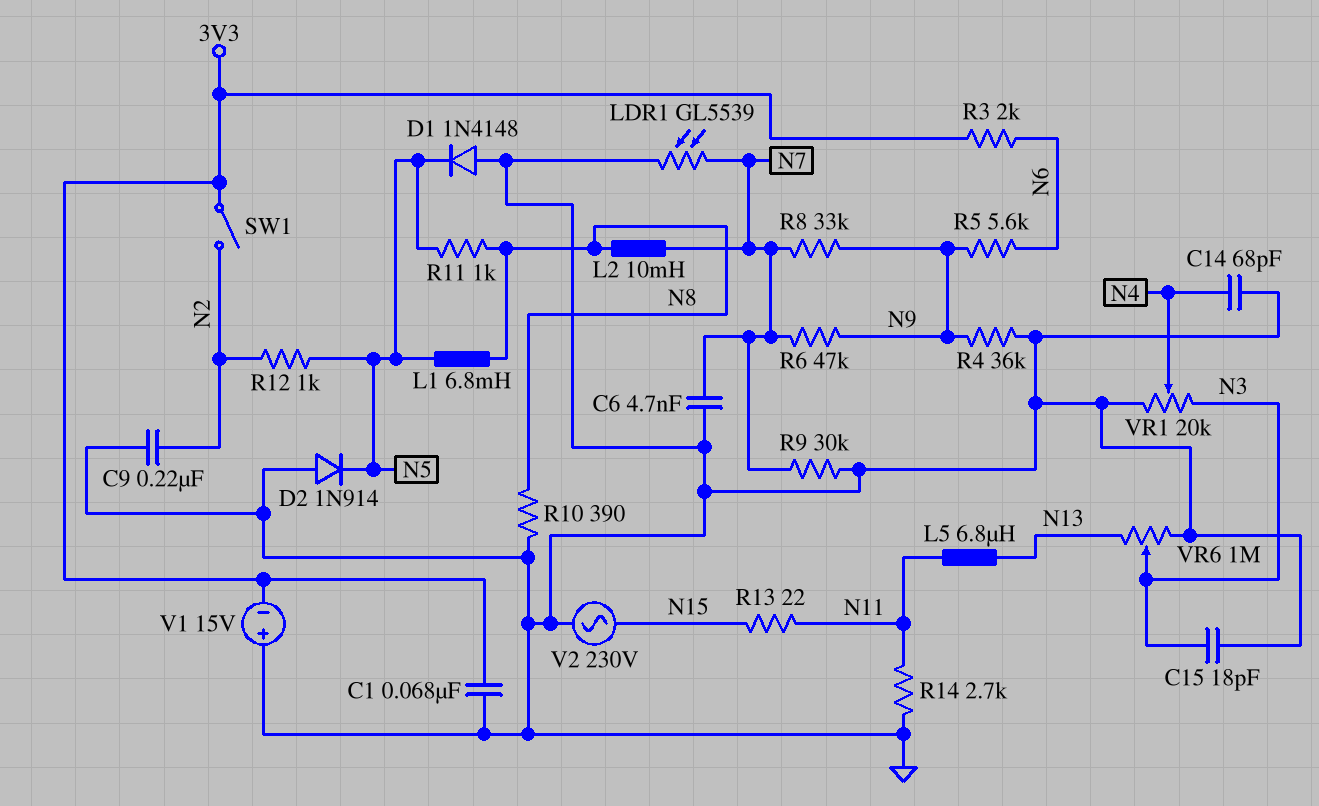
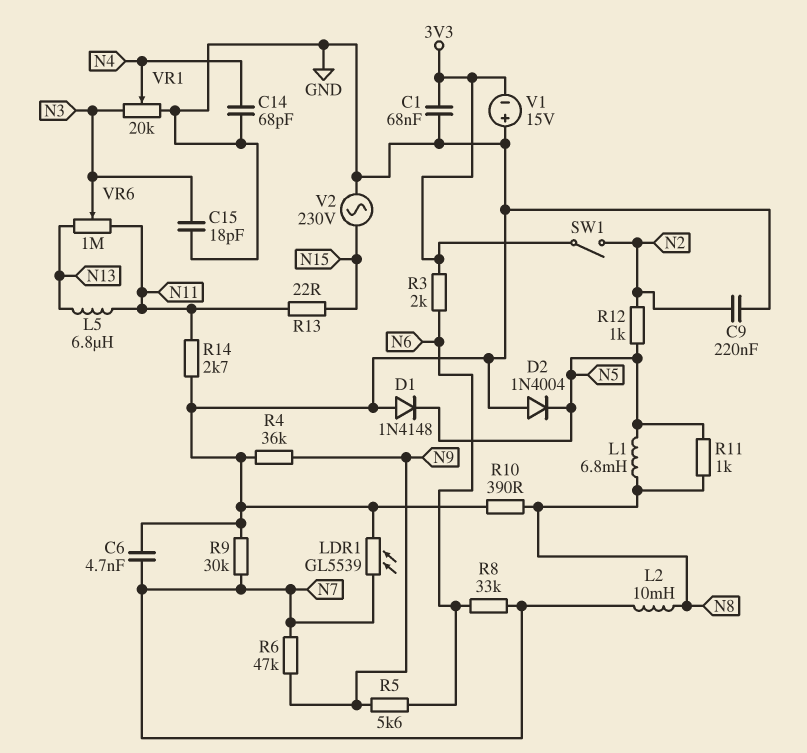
D2: diode 1N914 (A GND, K N5) -> diode 1N4004 (A GND, K N5)
R8: 33k (N7, N9) -> 33k (N6, N7)
VR6: 1M (GND, N13, wiper N3) -> 1M (N11, N13, wiper N3)

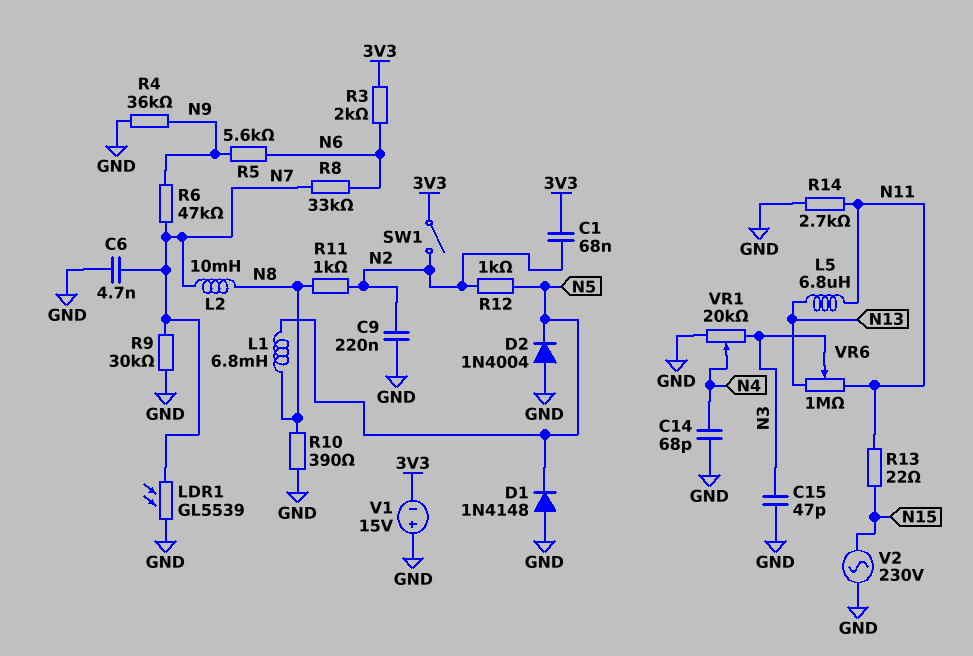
C1: 68nF (3V3, GND) -> 68nF (3V3, N2)
C15: 18pF (GND, N3) -> 47pF (GND, N3)
R11: 1k (N5, N8) -> 1k (N2, N8)

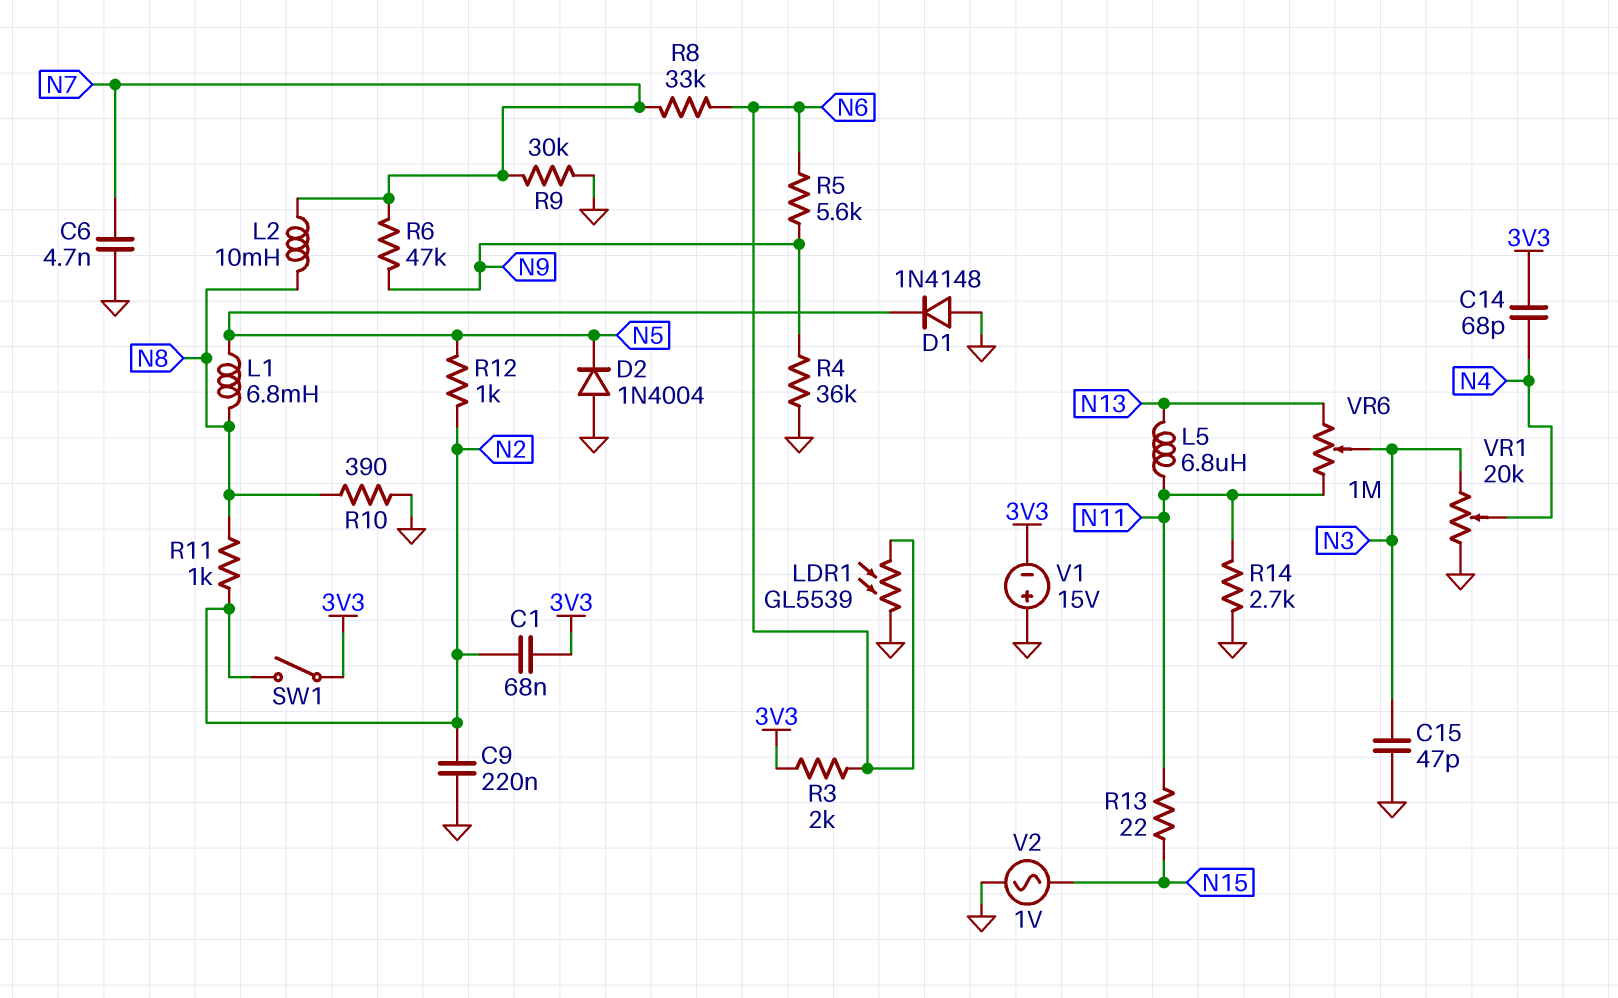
C14: 68pF (GND, N4) -> 68pF (3V3, N4)
LDR1: GL5539 (GND, N7) -> GL5539 (GND, N6)
V2: AC 230V (GND, N15) -> AC 1V (GND, N15)

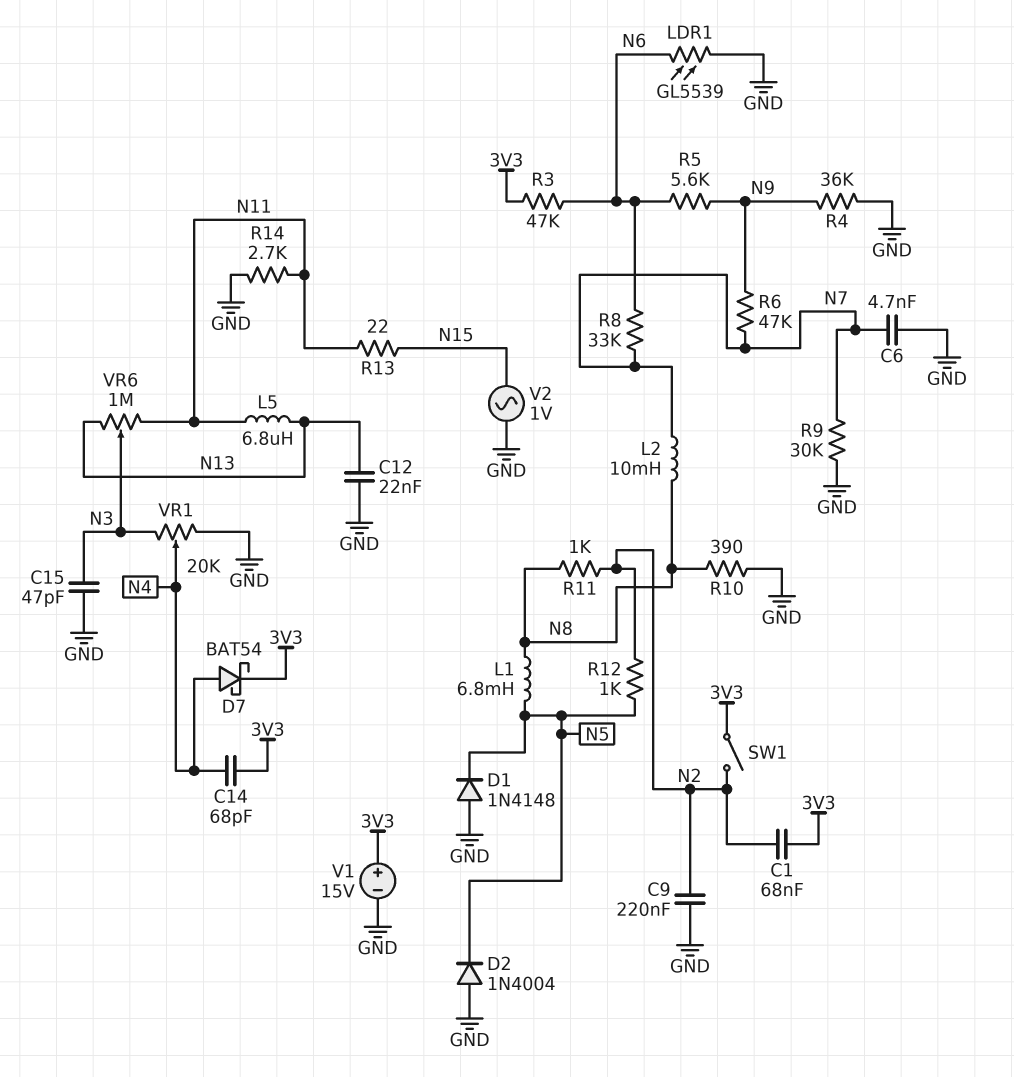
C12: none -> 22nF (GND, N13)
D7: none -> schottky BAT54 (A N4, K 3V3)
R3: 2k (3V3, N6) -> 47k (3V3, N6)
V1: 15V (plus GND, minus 3V3) -> 15V (plus 3V3, minus GND)

